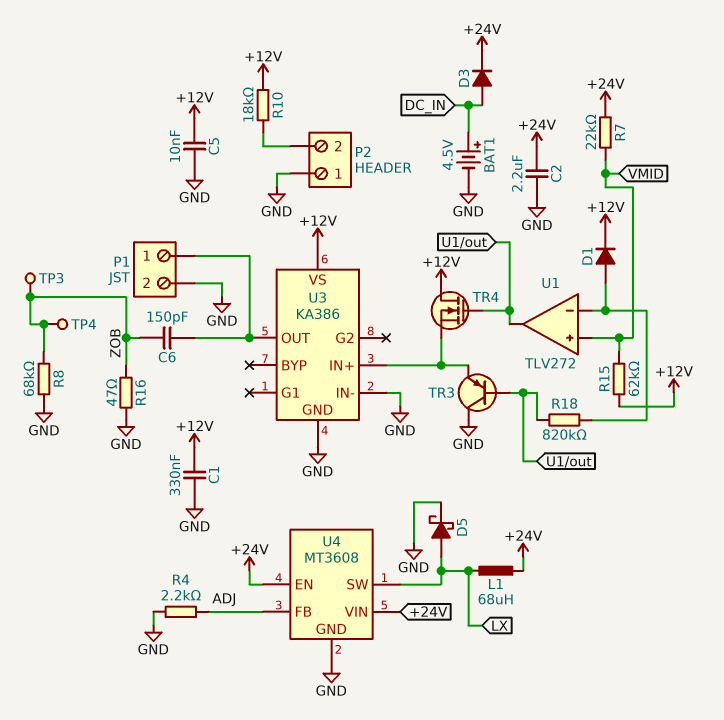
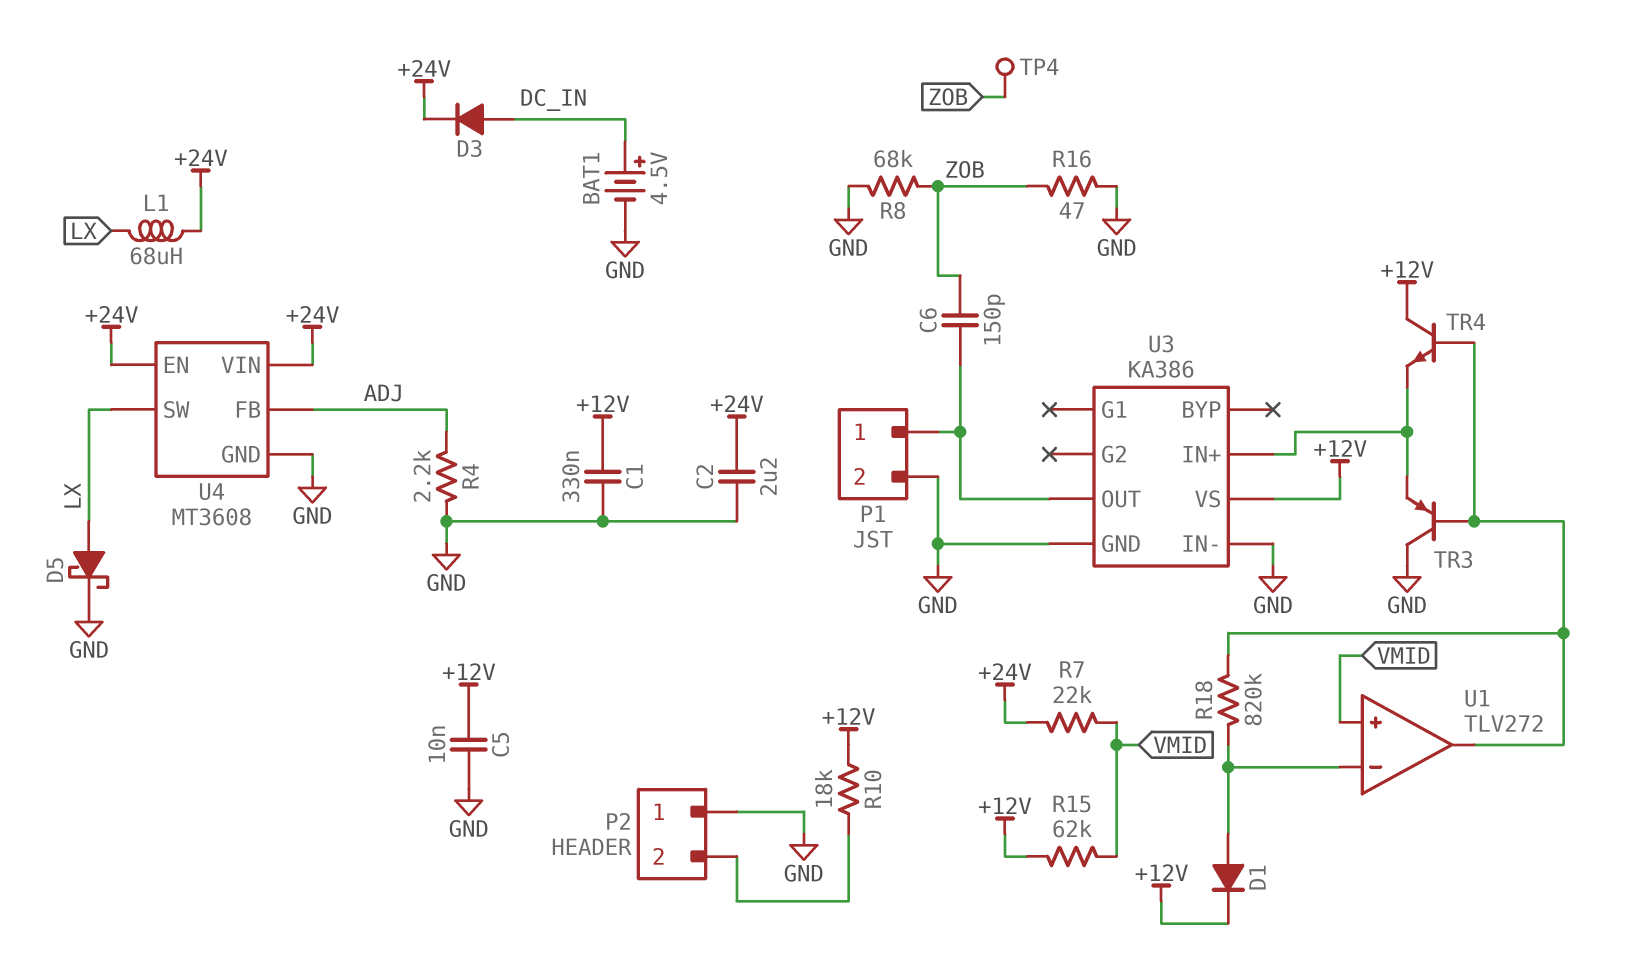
TP3: test point (ZOB) -> none
TR4: NMOS (G U1/out, D +12V, S U3/IN+) -> NPN (B U1/out, C +12V, E U3/IN+)

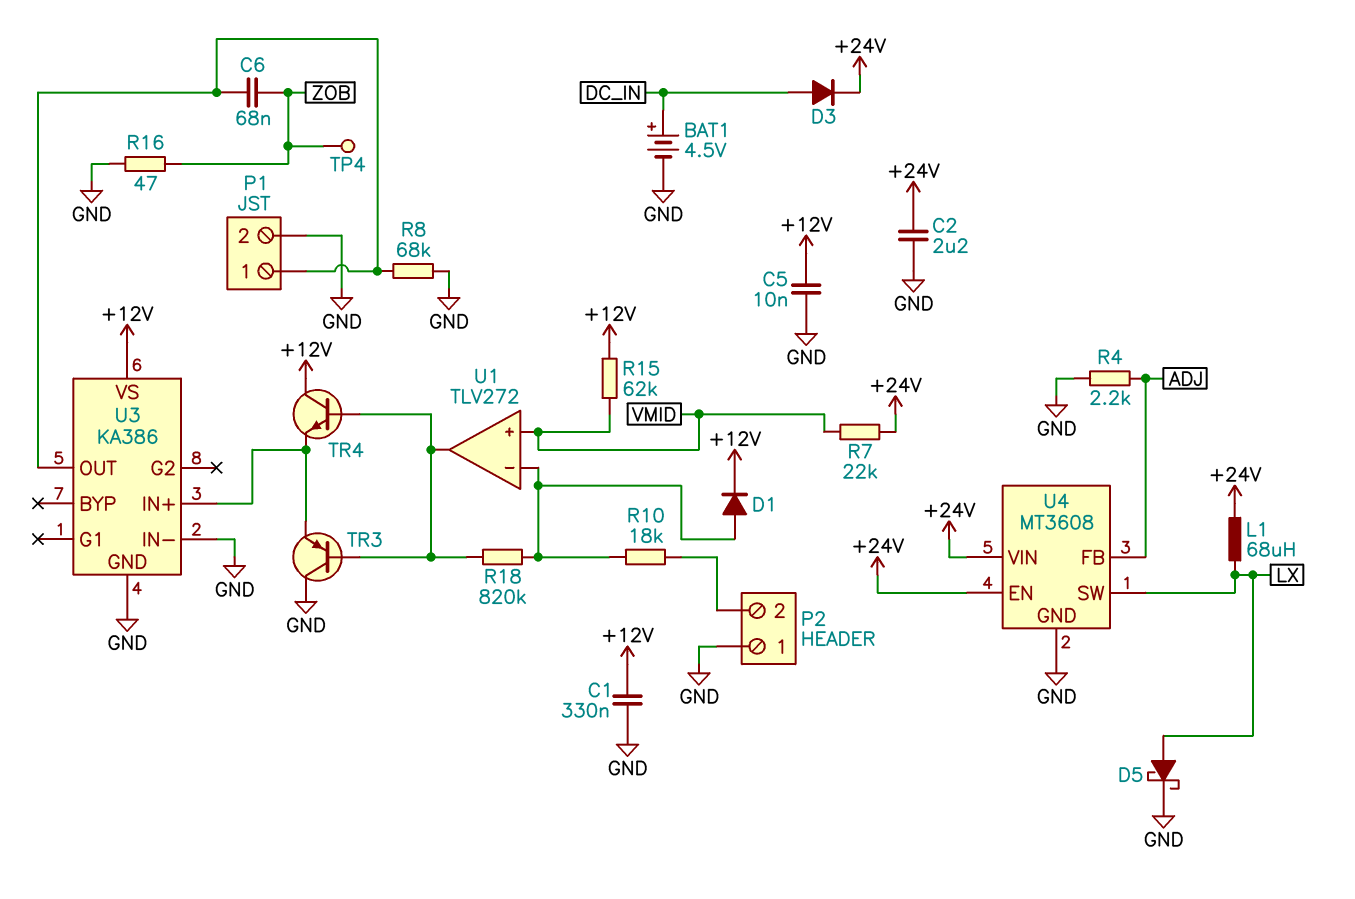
C6: 150pF (P1/1, ZOB) -> 68nF (P1/1, ZOB)
R8: 68k (GND, ZOB) -> 68k (GND, P1/1)
R10: 18k (+12V, P2/2) -> 18k (P2/2, U1/in-)

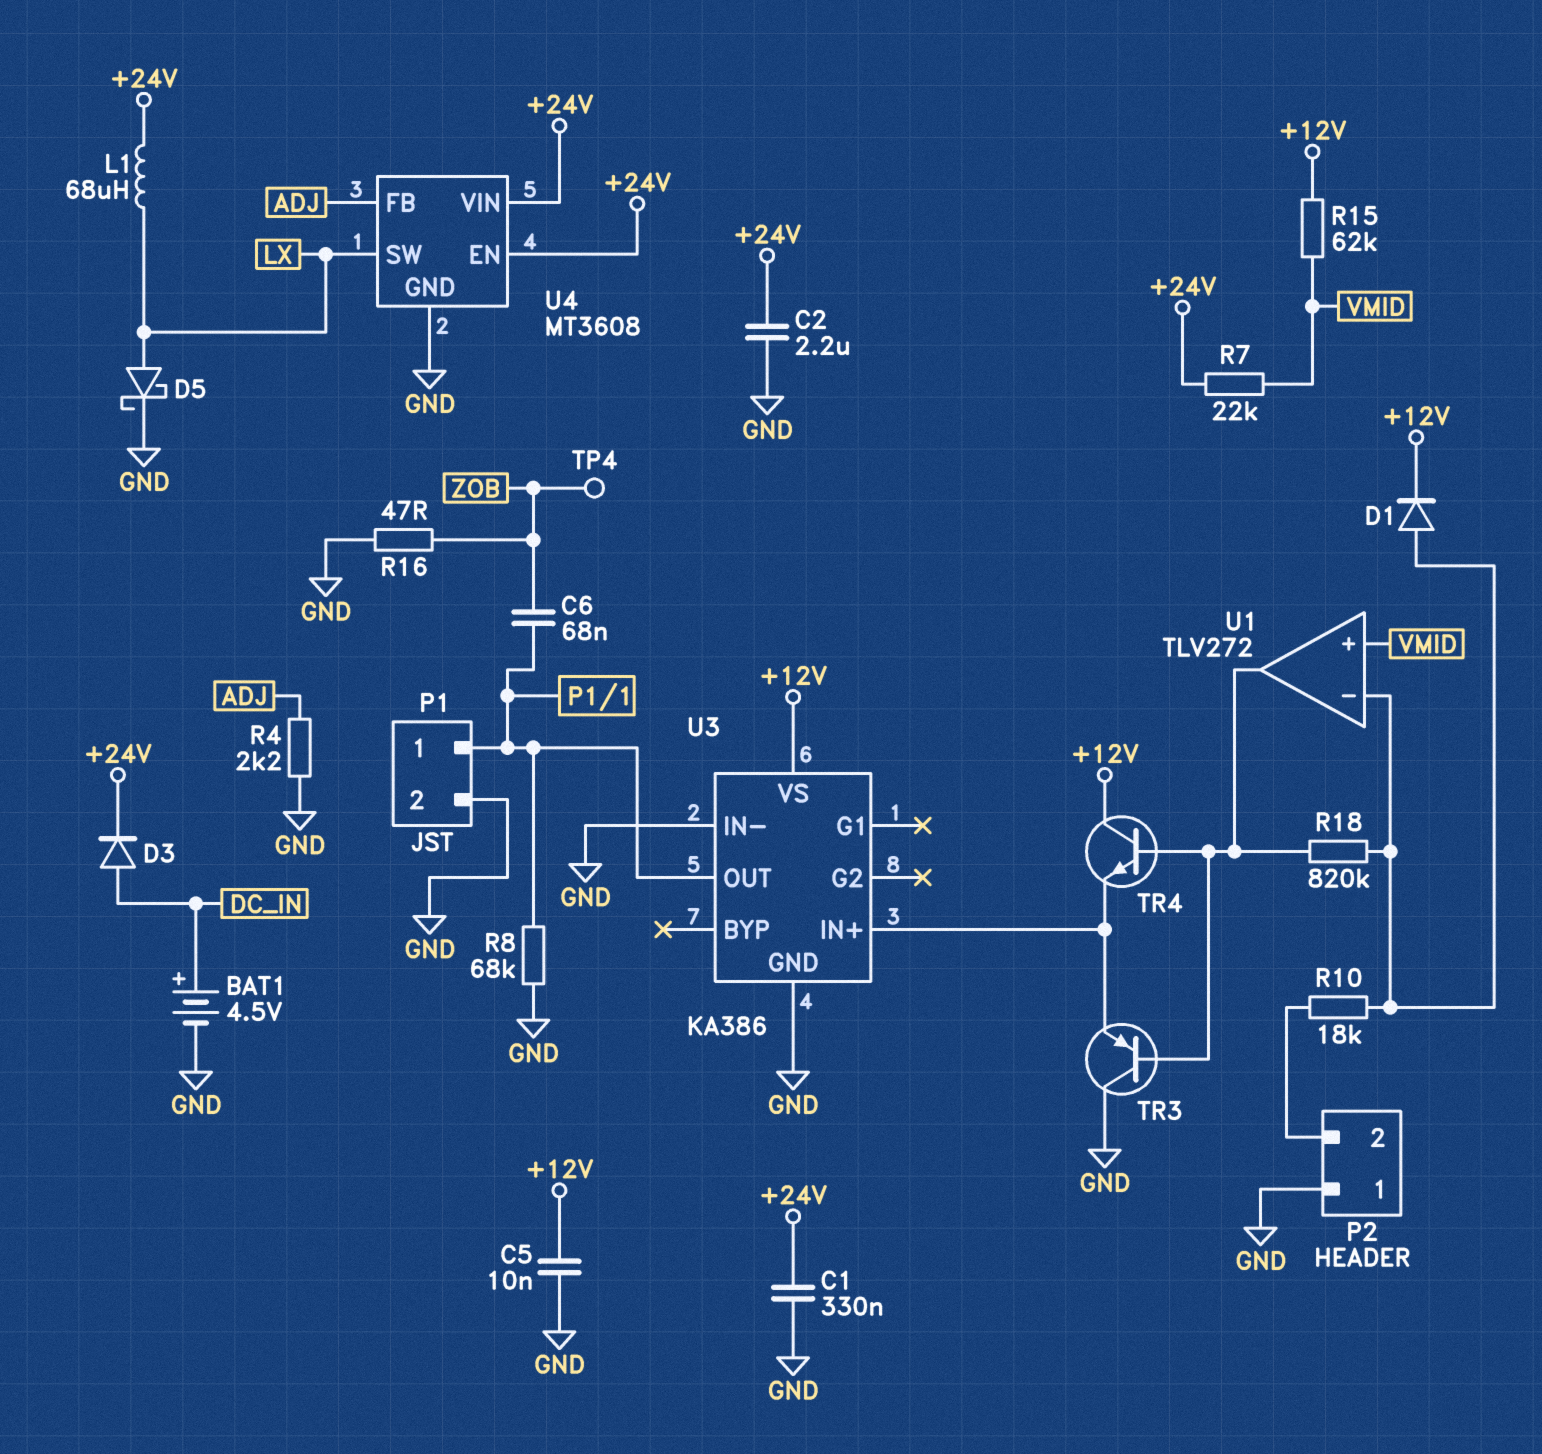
C1: 330nF (+12V, GND) -> 330nF (+24V, GND)

